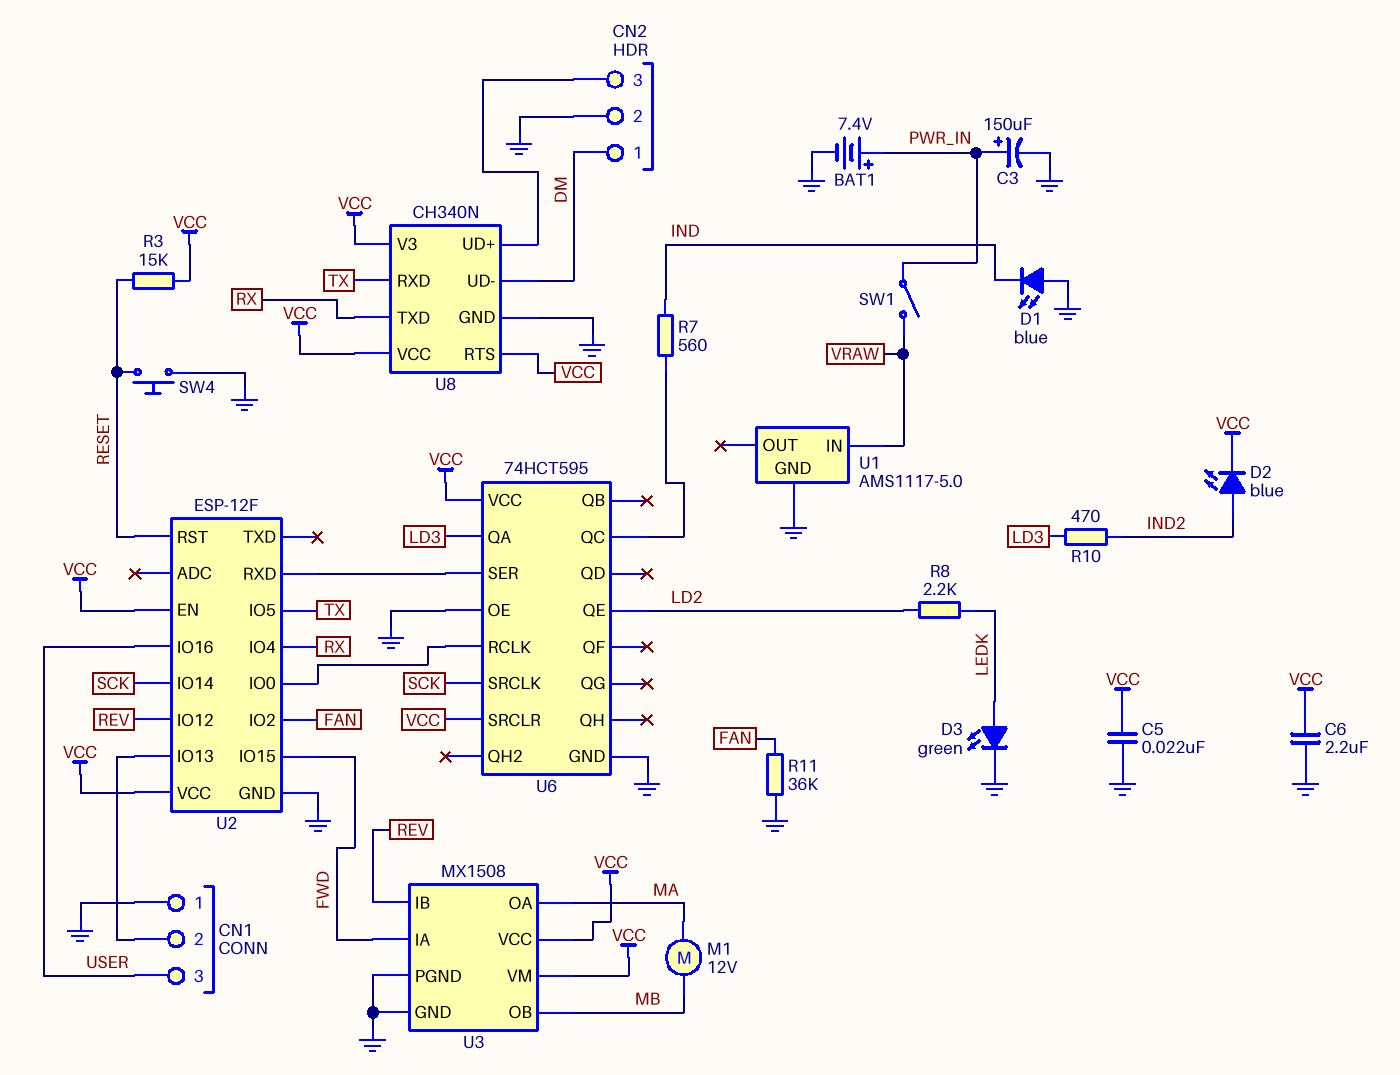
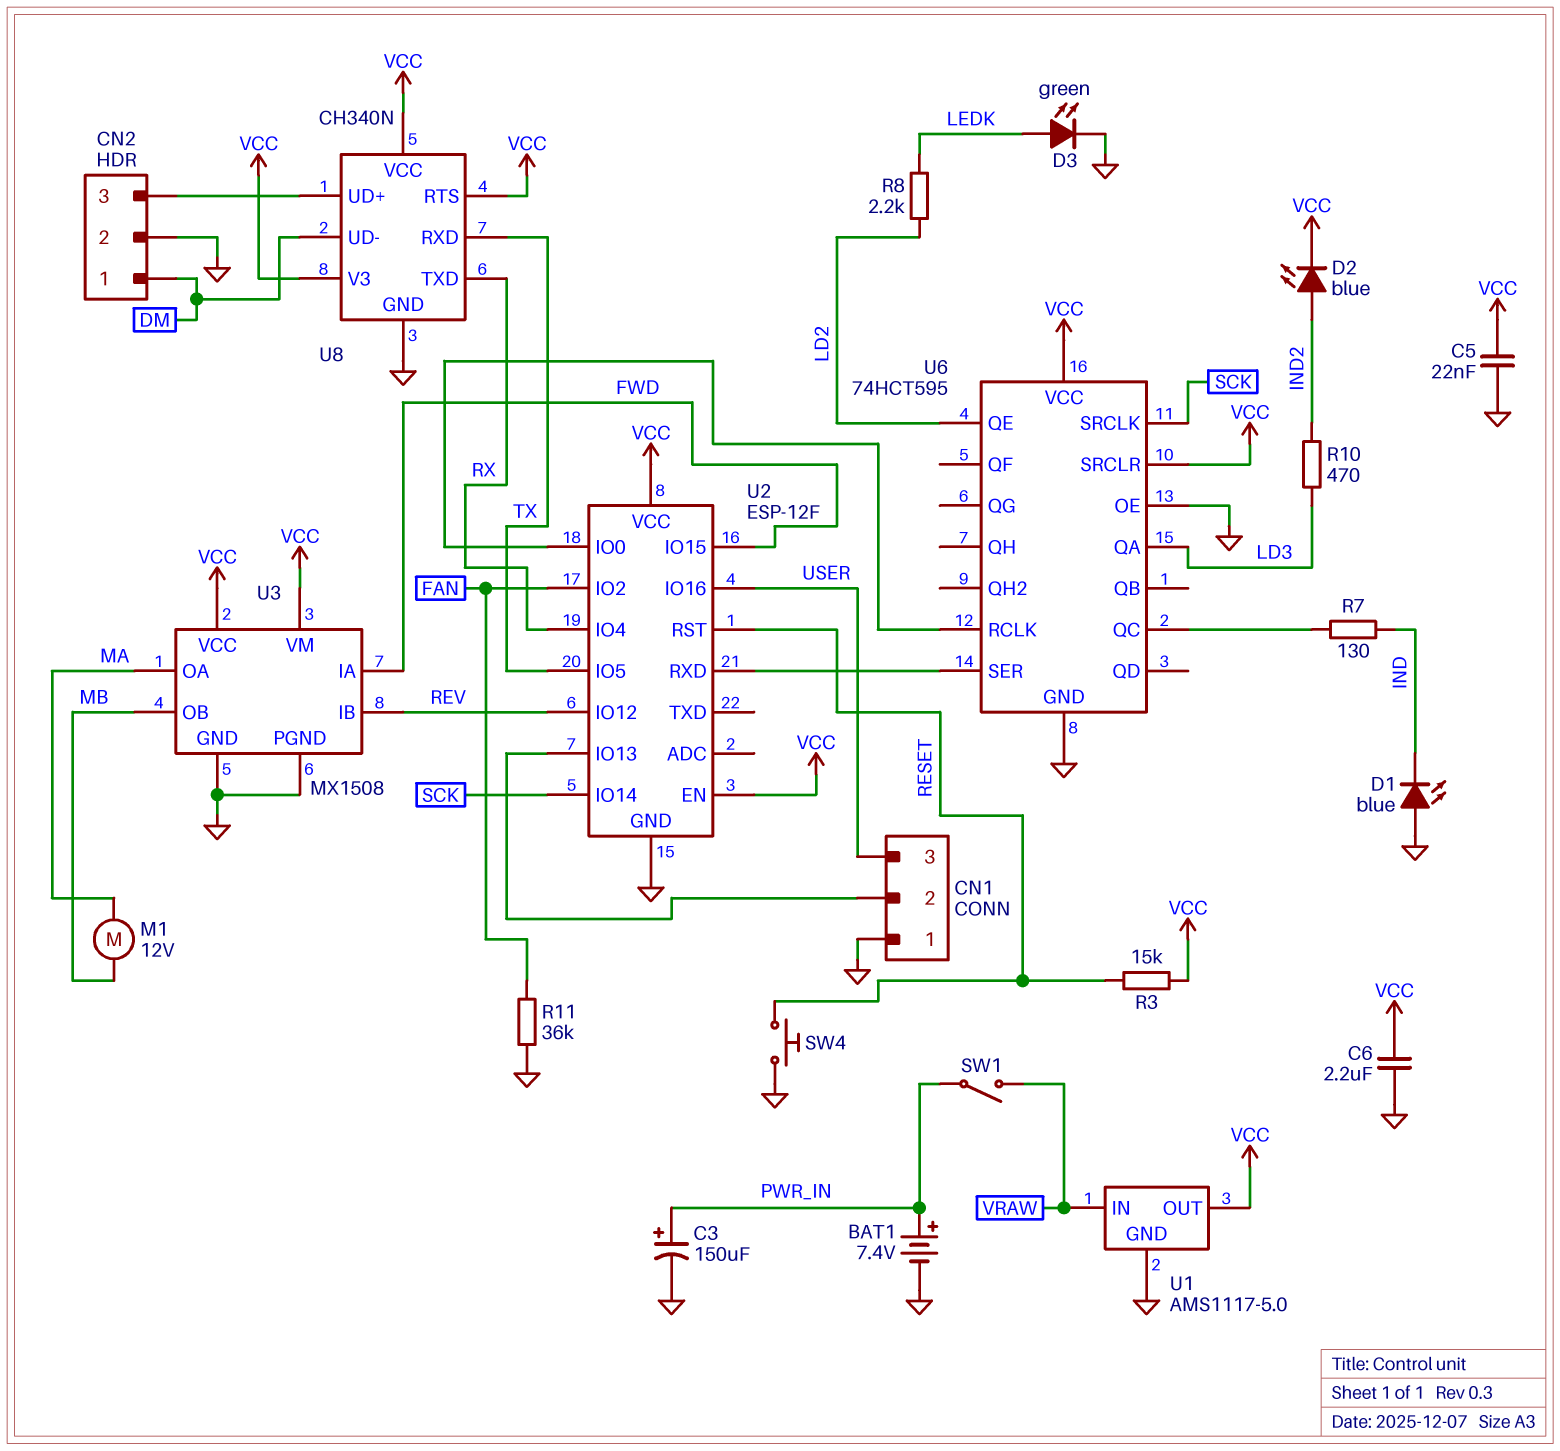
R7: 560 (IND, U6/QC) -> 130 (IND, U6/QC)
U1 pin OUT: none -> VCC

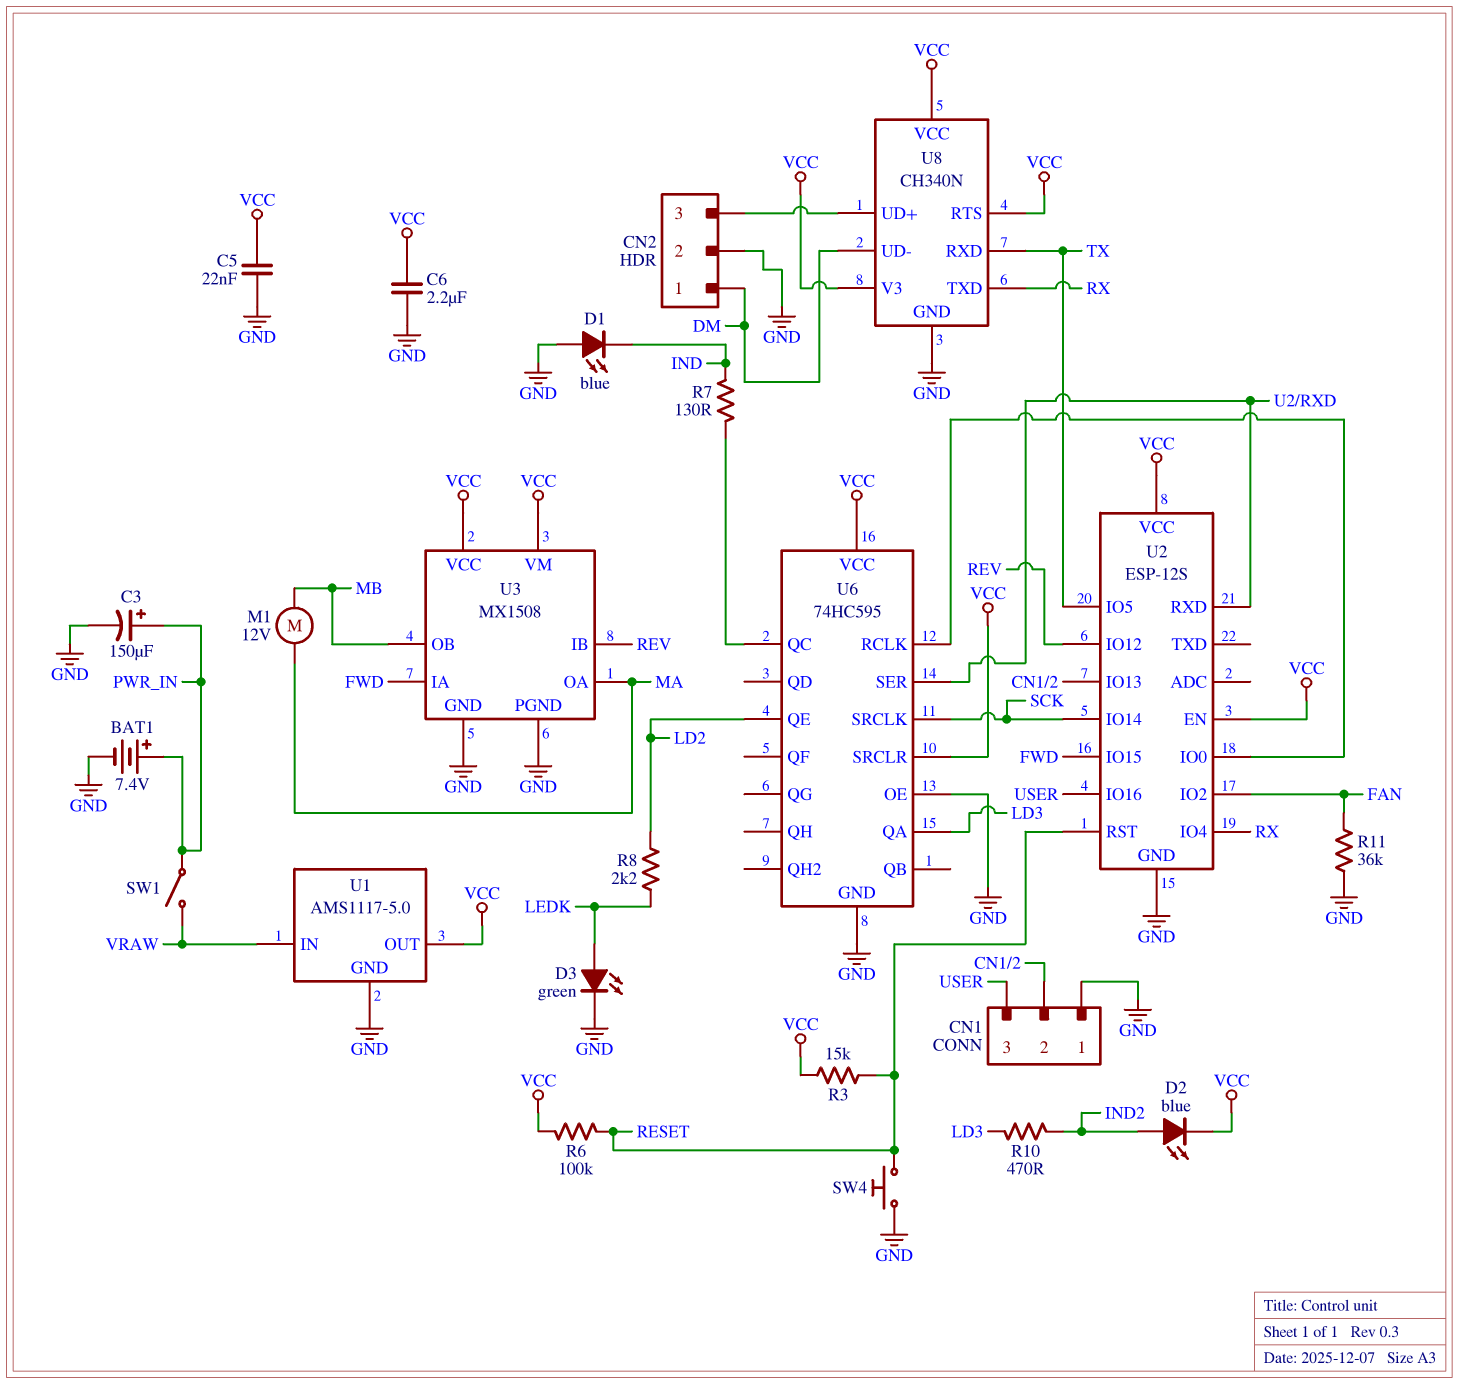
R6: none -> 100k (RESET, VCC)
U2: ESP-12F -> ESP-12S
U6: 74HCT595 -> 74HC595

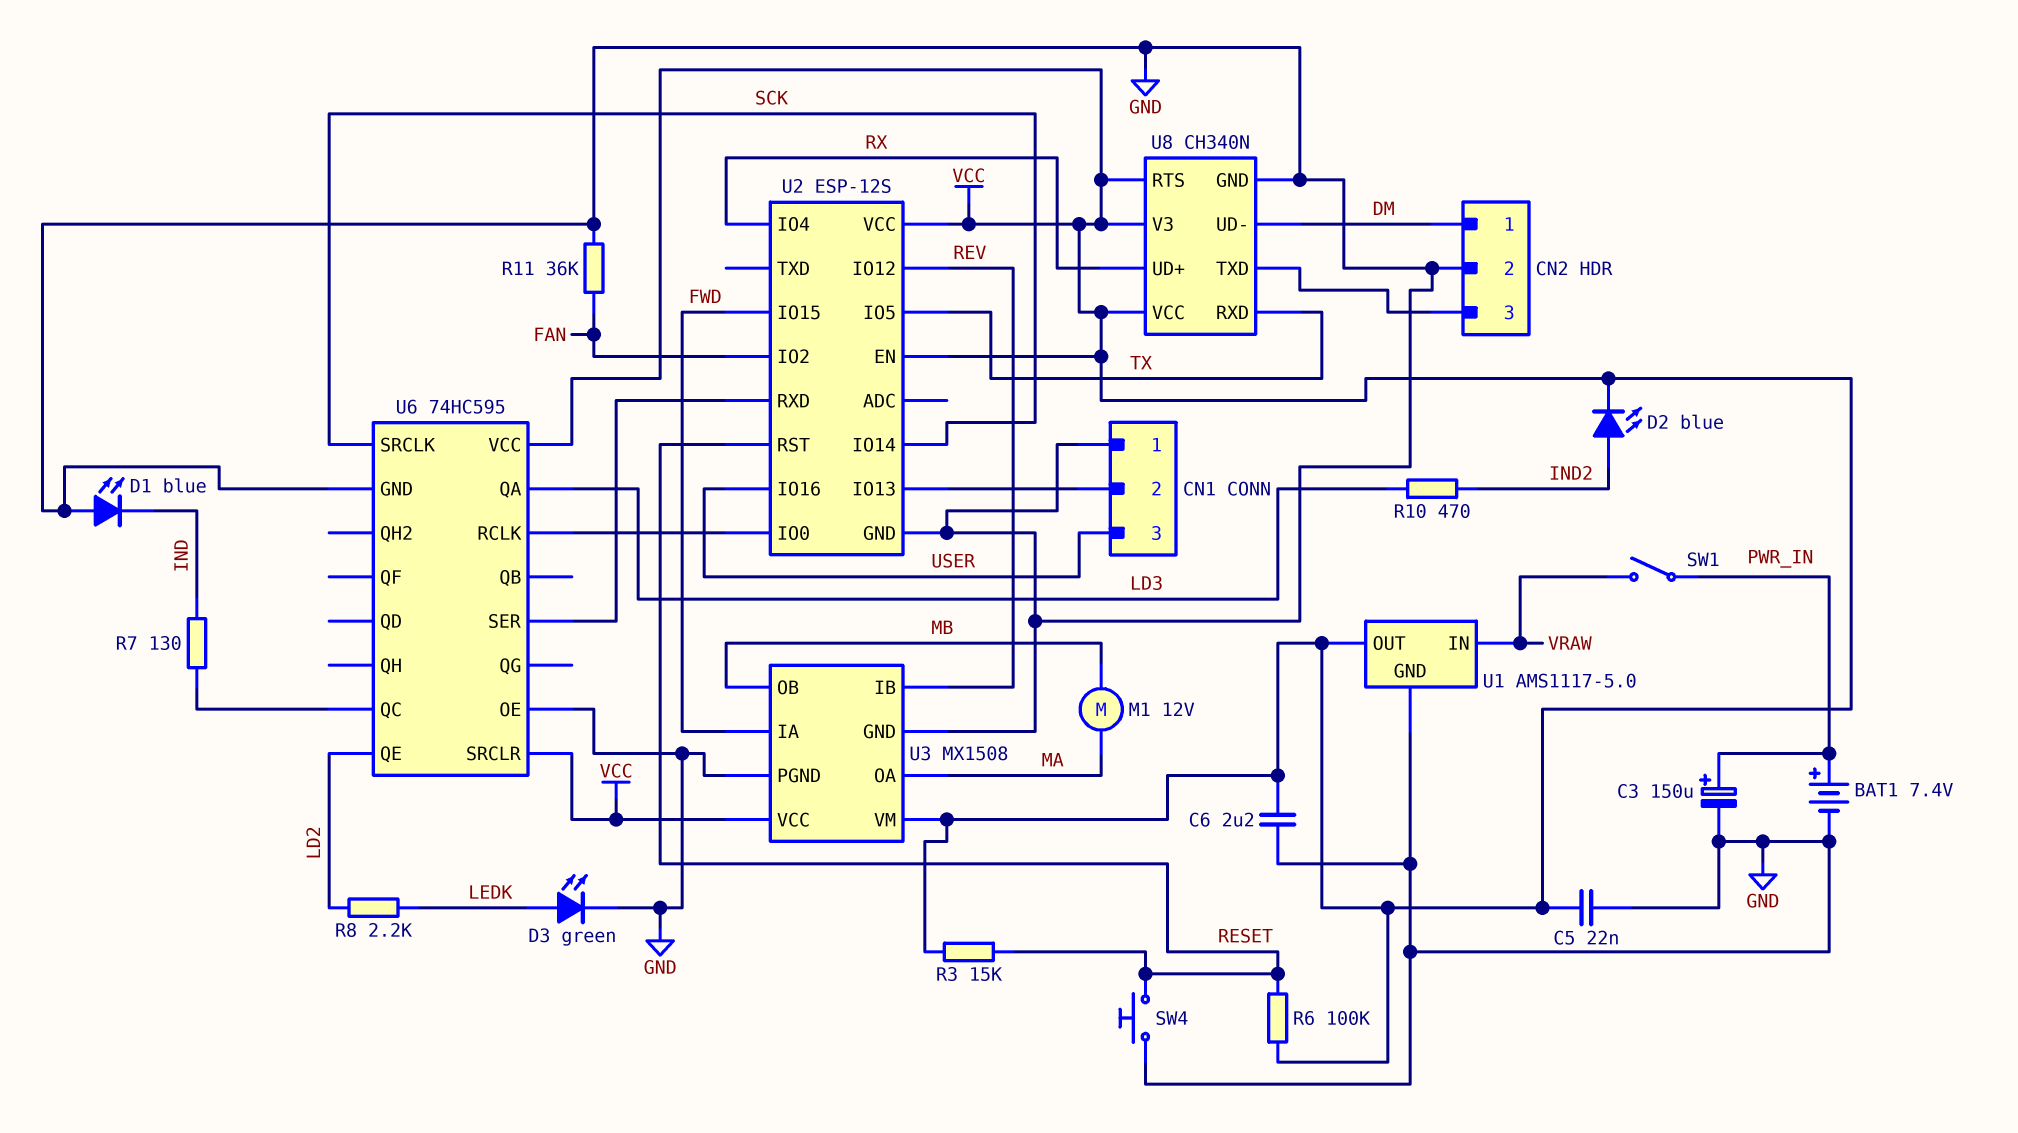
U8 pin TXD: RX -> CN2/3
U8 pin UD+: CN2/3 -> RX

